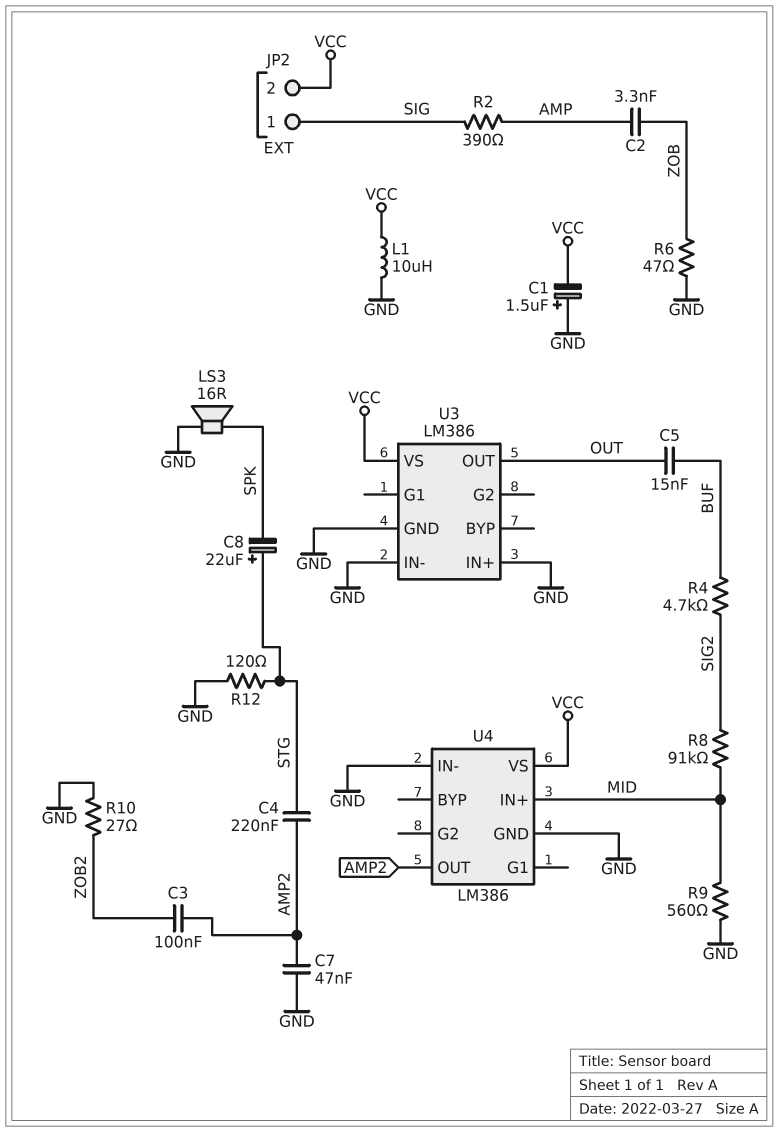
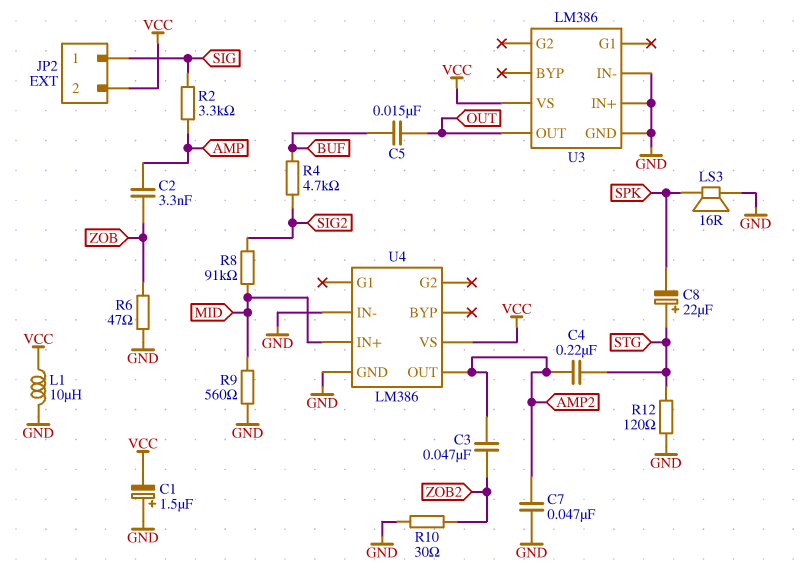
C3: 100nF (AMP2, ZOB2) -> 47nF (AMP2, ZOB2)
R2: 390 (AMP, SIG) -> 3.3k (AMP, SIG)
R10: 27 (GND, ZOB2) -> 30 (GND, ZOB2)

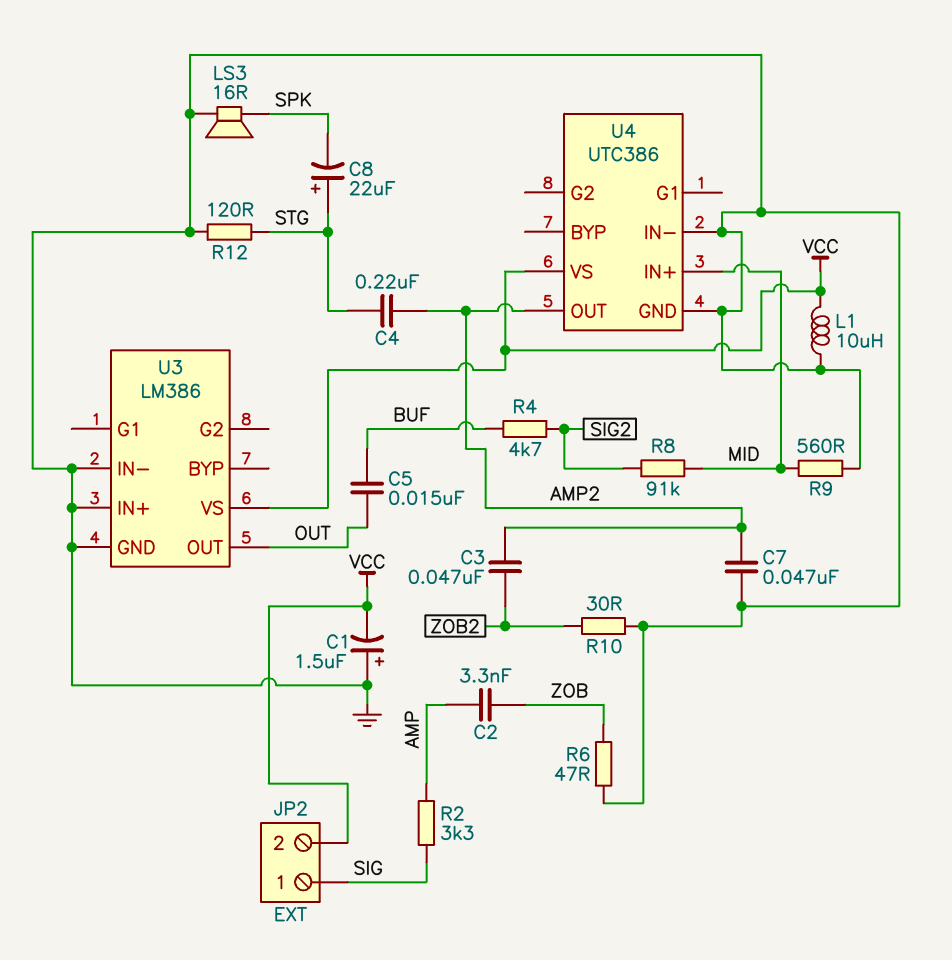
U4: LM386 -> UTC386

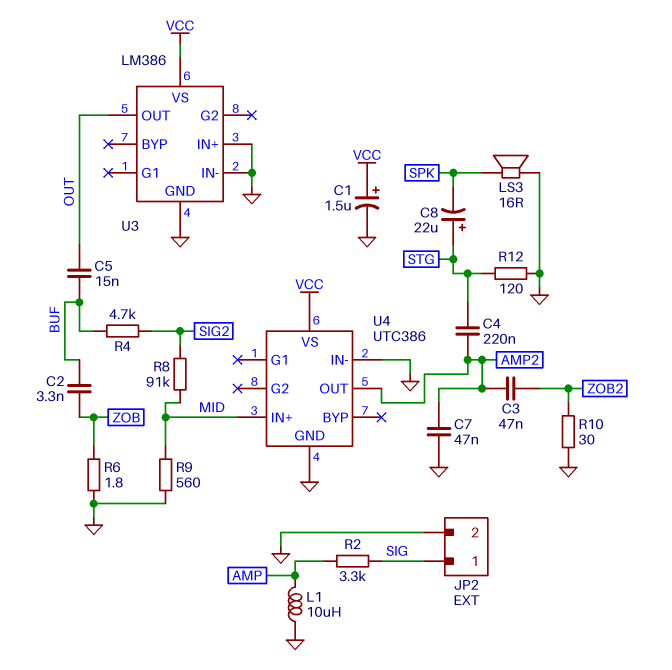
C1: 1.5uF (plus GND, minus VCC) -> 1.5uF (plus VCC, minus GND)
C2: 3.3nF (AMP, ZOB) -> 3.3nF (BUF, ZOB)
JP2 pin 2: VCC -> GND
L1: 10uH (GND, VCC) -> 10uH (AMP, GND)
R6: 47 (GND, ZOB) -> 1.8 (GND, ZOB)

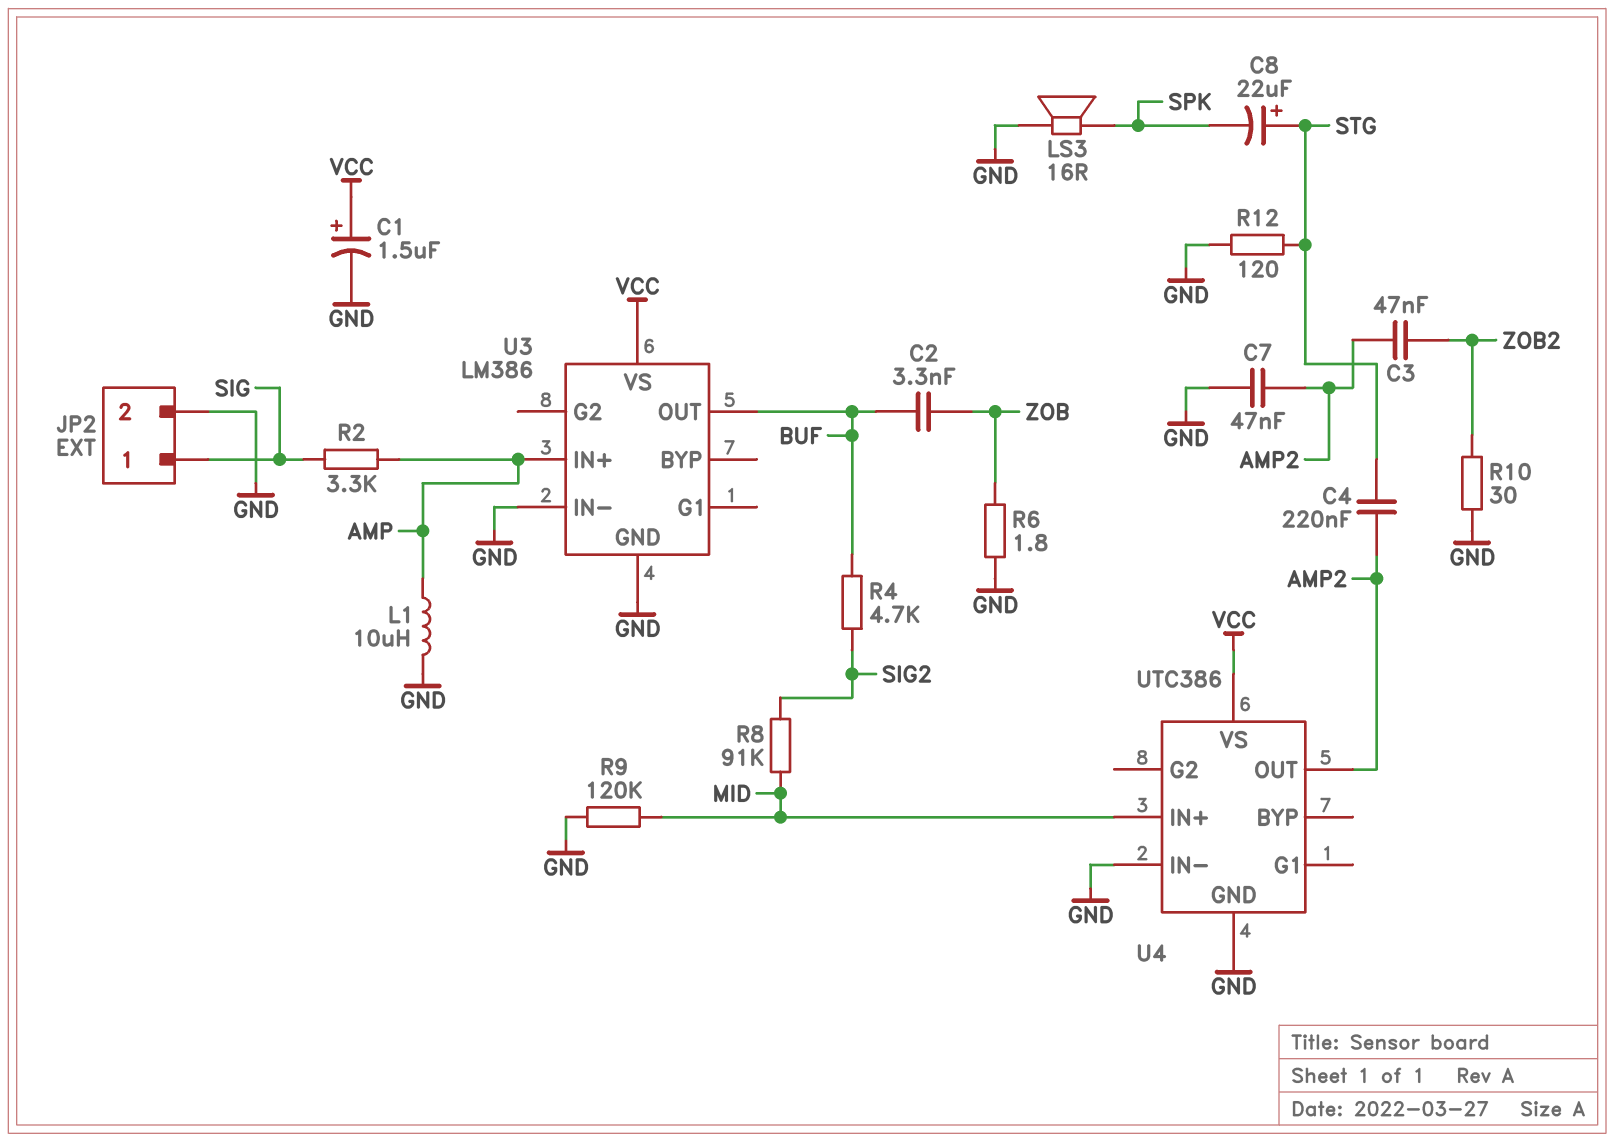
C5: 15nF (BUF, OUT) -> none
R9: 560 (GND, MID) -> 120k (GND, MID)
U3 pin IN+: GND -> AMP
U3 pin OUT: OUT -> BUF

